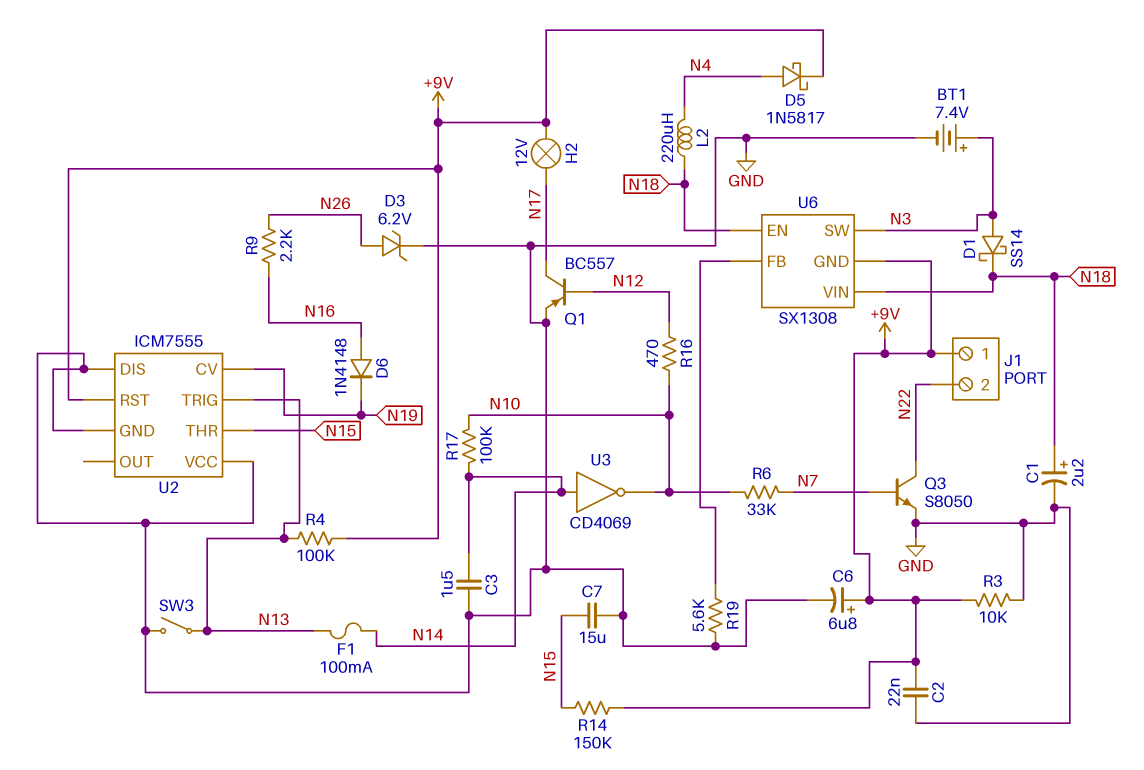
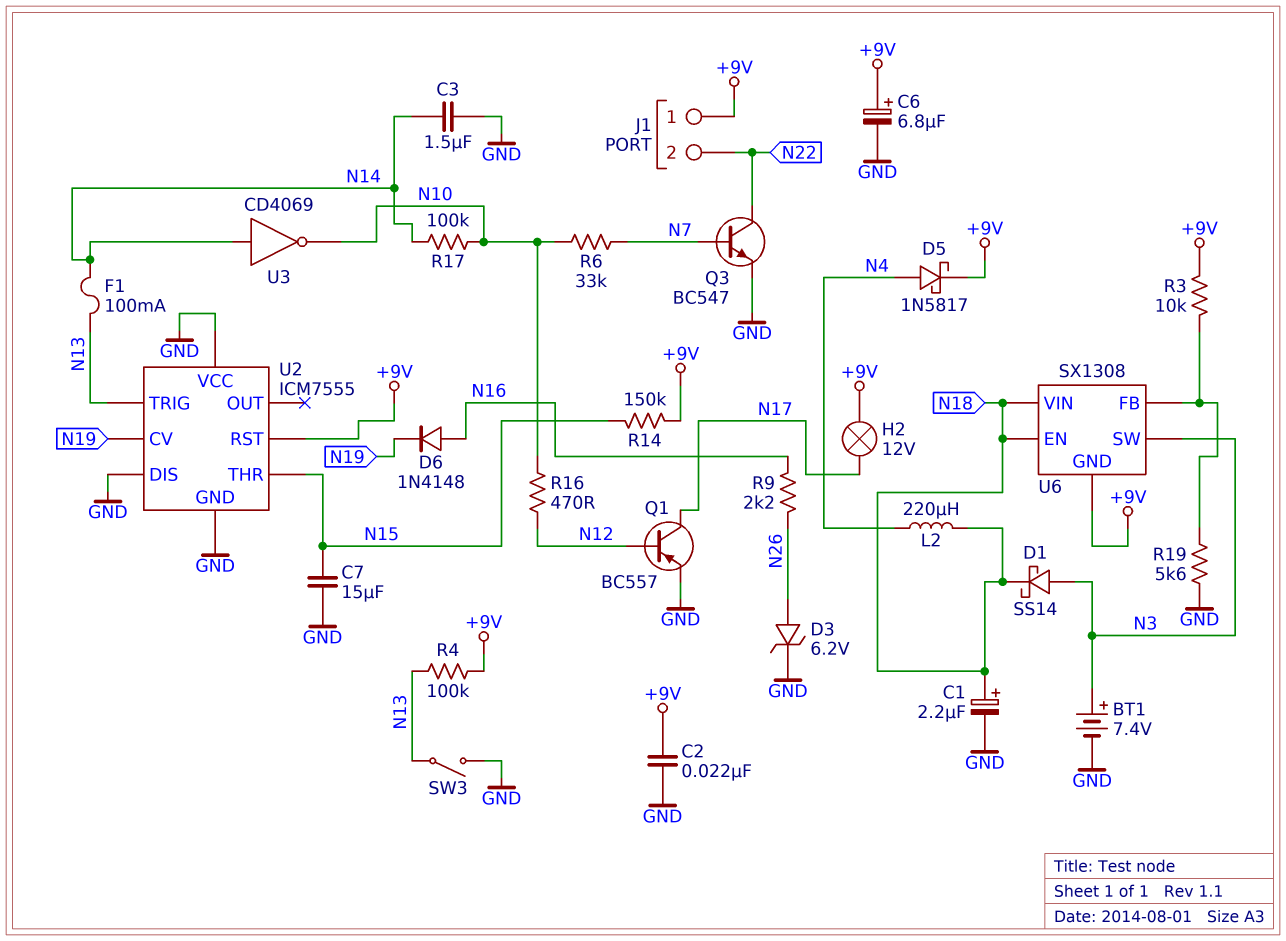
Q3: NPN S8050 (B N7, C N22, E GND) -> NPN BC547 (B N7, C N22, E GND)
R3: 10k (+9V, GND) -> 10k (+9V, U6/FB)

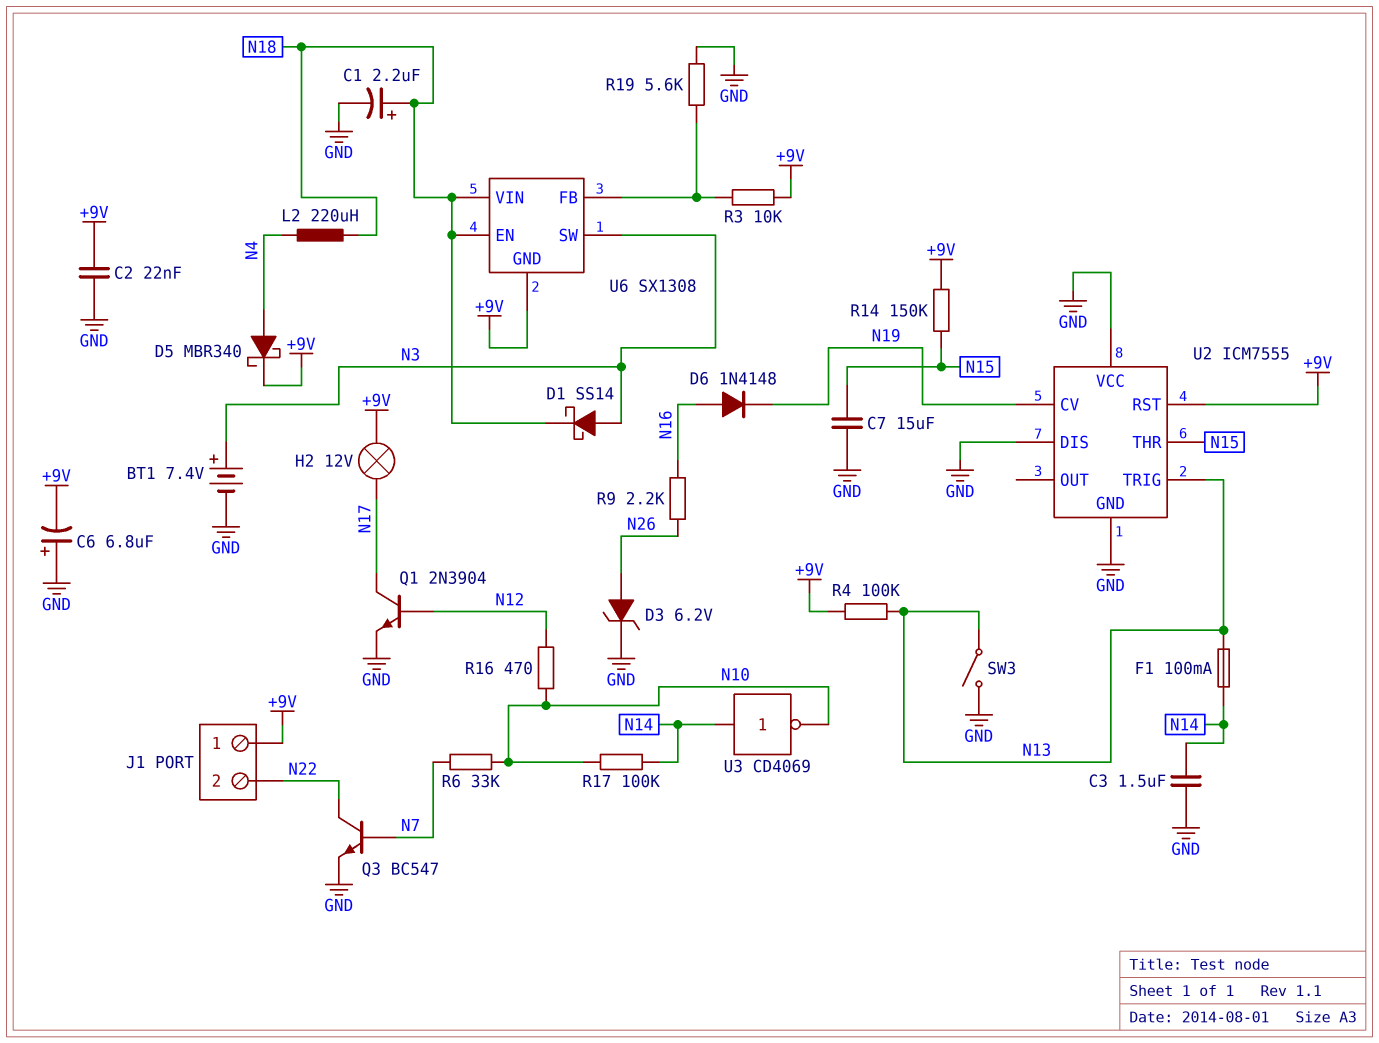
C6: 6.8uF (plus +9V, minus GND) -> 6.8uF (plus GND, minus +9V)
D5: schottky 1N5817 (A N4, K +9V) -> schottky MBR340 (A N4, K +9V)
Q1: PNP BC557 (B N12, C N17, E GND) -> NPN 2N3904 (B N12, C N17, E GND)

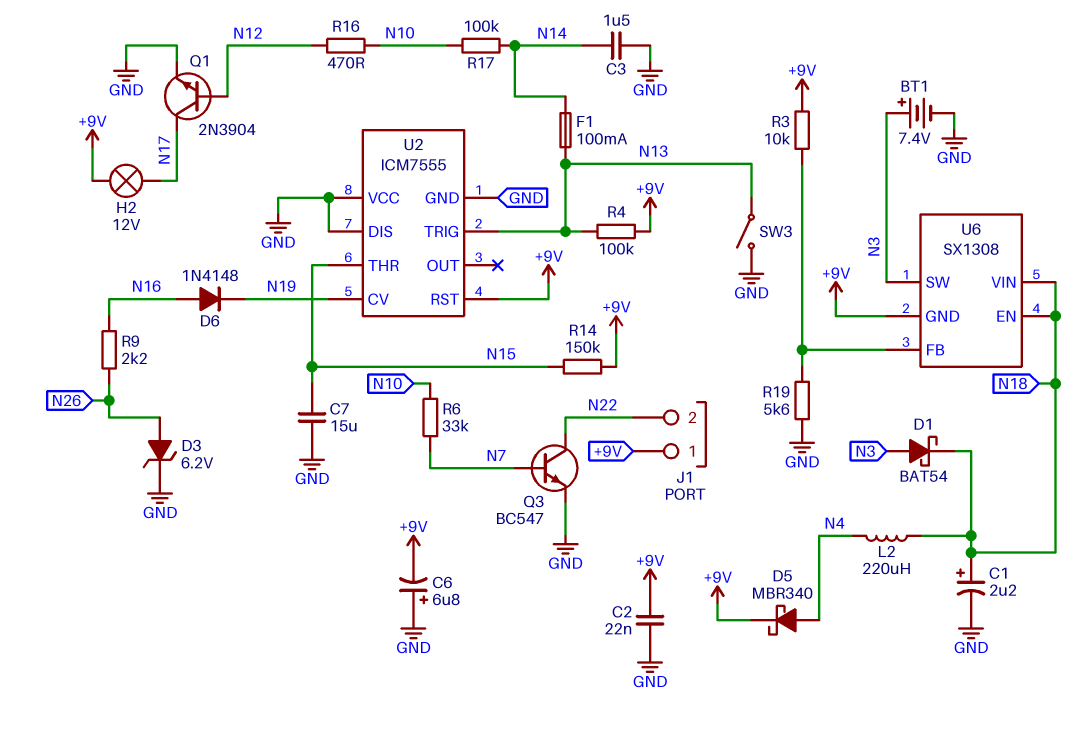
D1: schottky SS14 (A N3, K N18) -> schottky BAT54 (A N3, K N18)
U3: NOT CD4069 (in N14, out N10) -> none

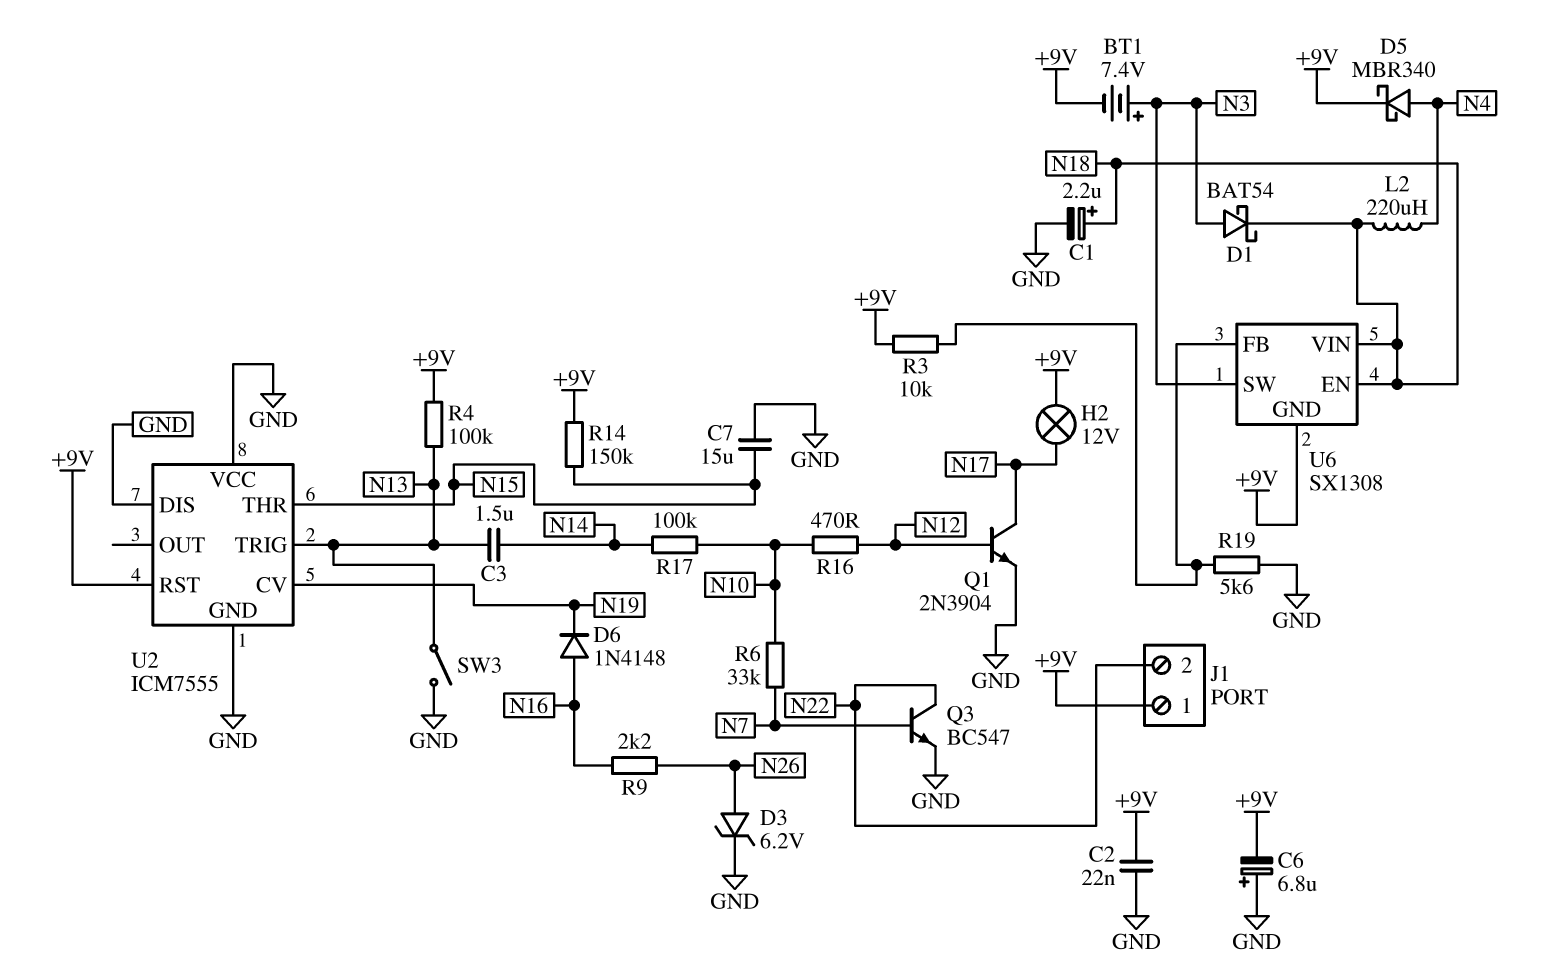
BT1: 7.4V (plus N3, minus GND) -> 7.4V (plus N3, minus +9V)
C3: 1.5uF (GND, N14) -> 1.5uF (N13, N14)
F1: 100mA (N13, N14) -> none

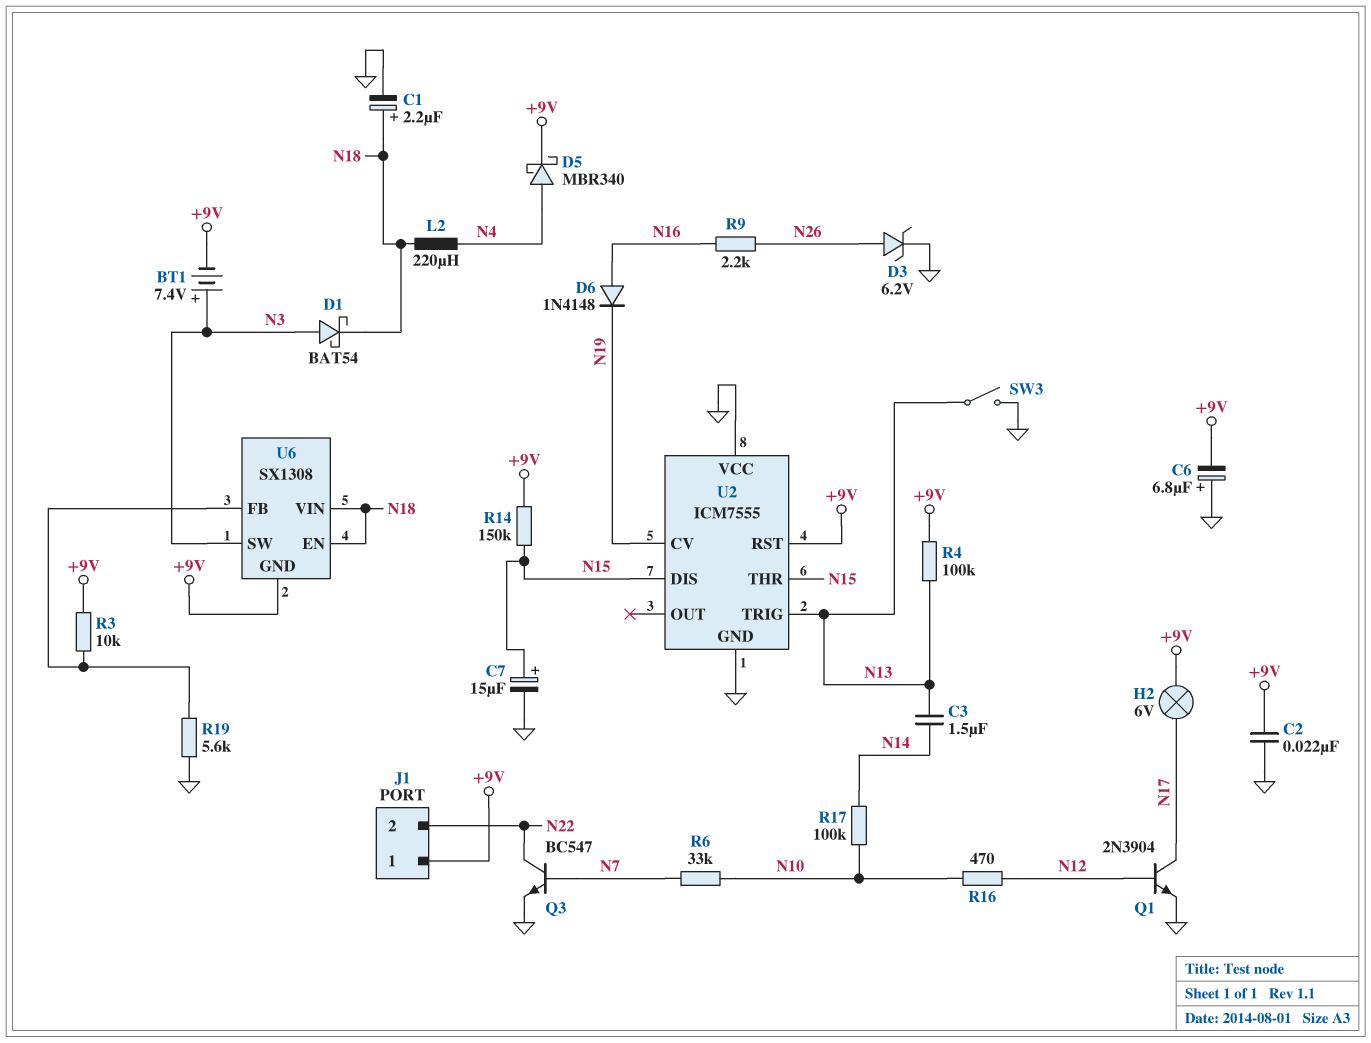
C7: 15uF (GND, N15) -> 15uF (plus N15, minus GND)
H2: lamp 12V (+9V, N17) -> lamp 6V (+9V, N17)
U2 pin DIS: GND -> N15

